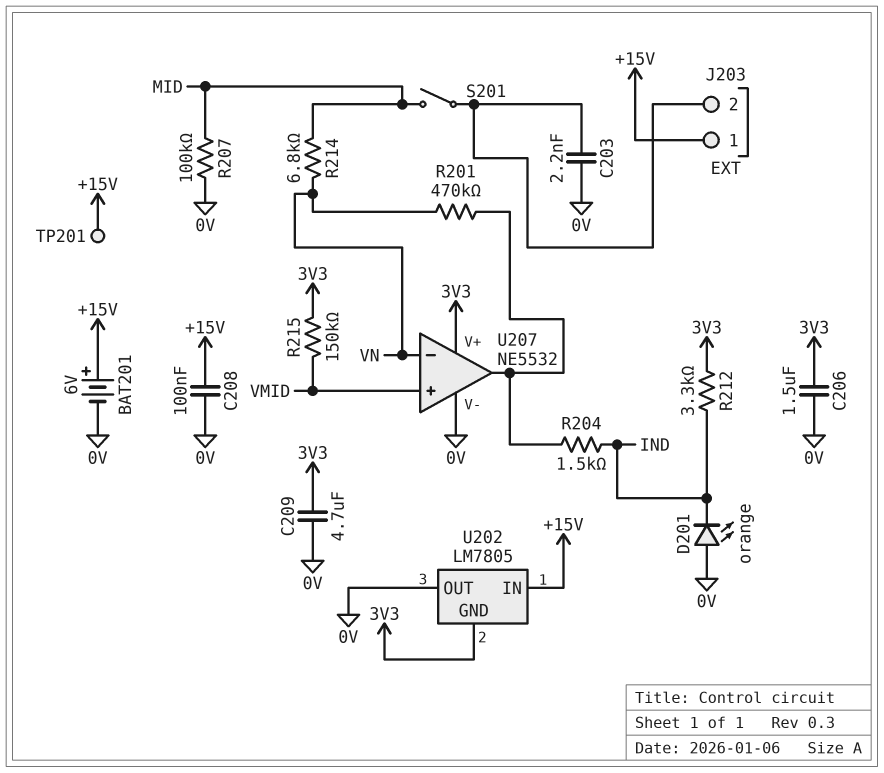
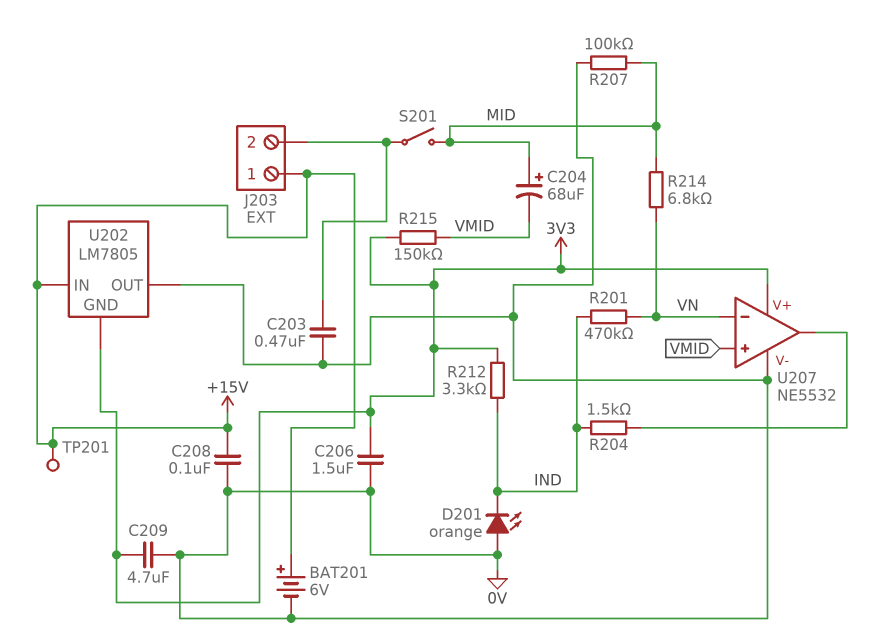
C203: 2.2nF (0V, J203/2) -> 470nF (0V, J203/2)
C204: none -> 68uF (plus MID, minus VMID)
R201: 470k (U207/out, VN) -> 470k (IND, VN)

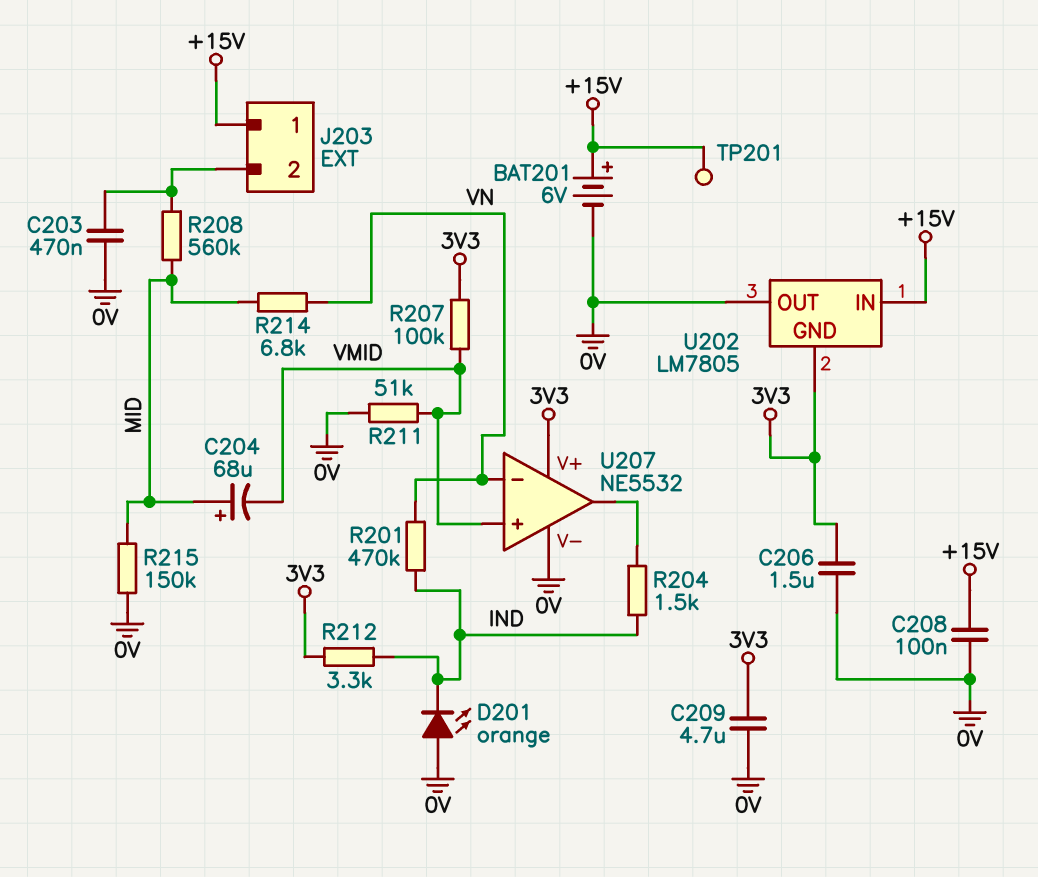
R207: 100k (0V, MID) -> 100k (3V3, VMID)
R208: none -> 560k (J203/2, MID)
R211: none -> 51k (0V, VMID)
R215: 150k (3V3, VMID) -> 150k (0V, MID)
S201: switch (J203/2, MID) -> none

